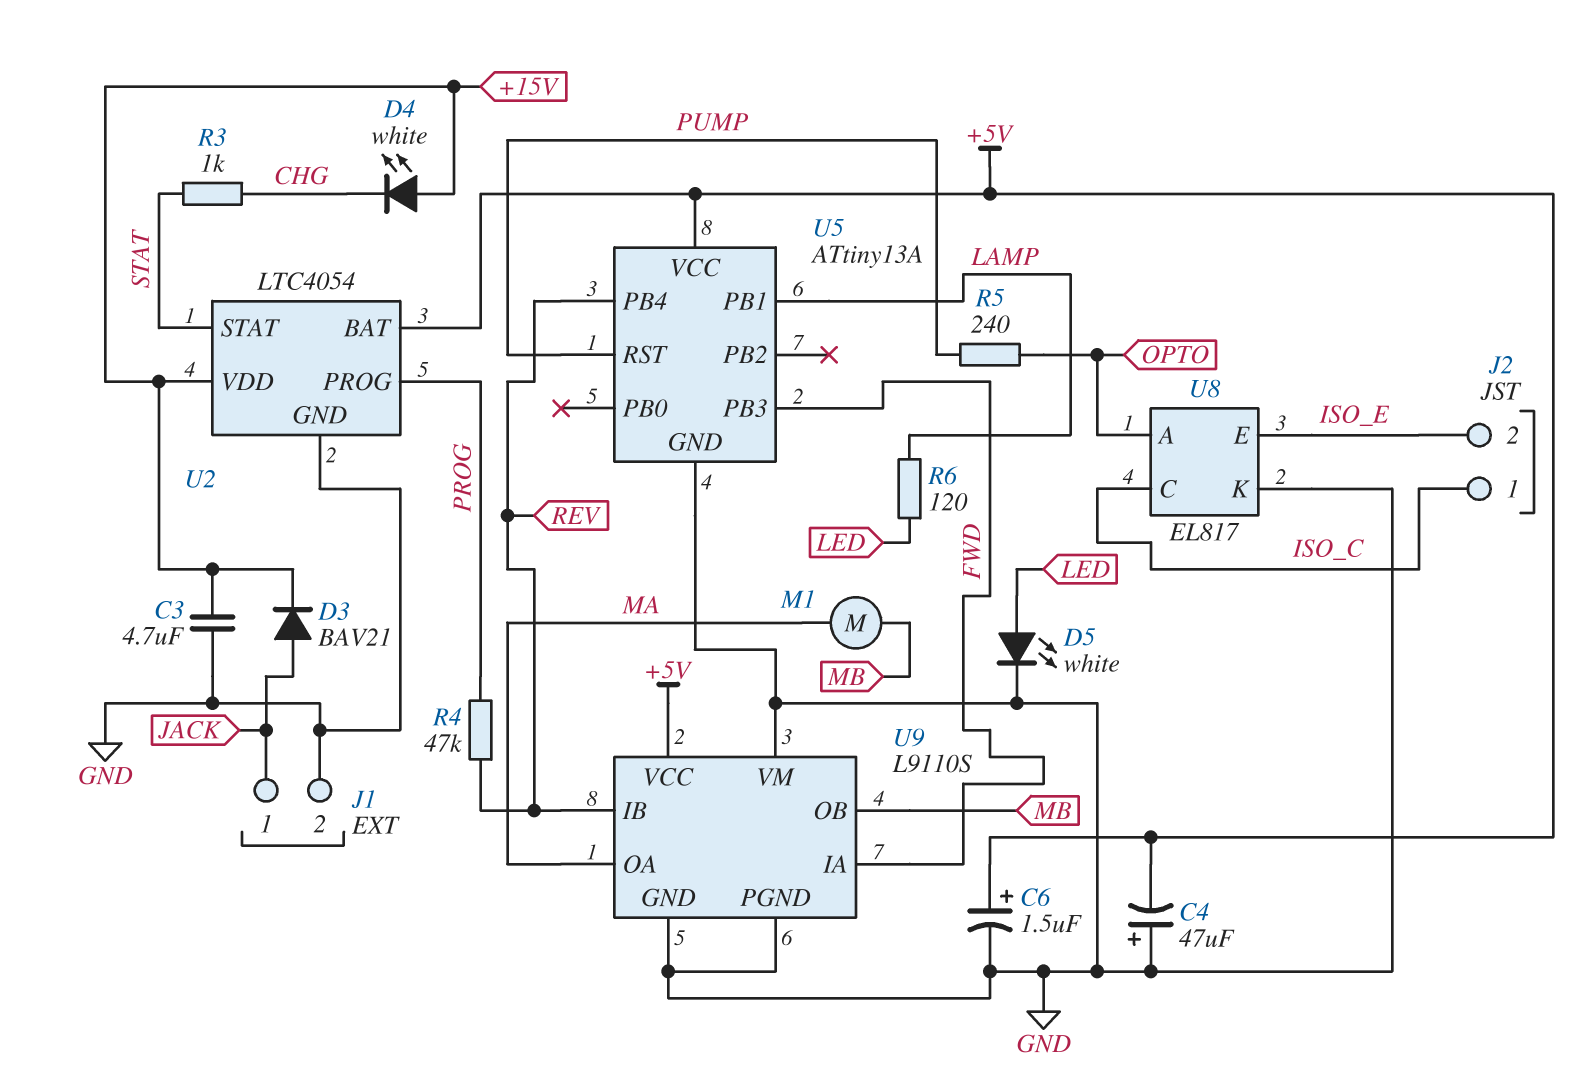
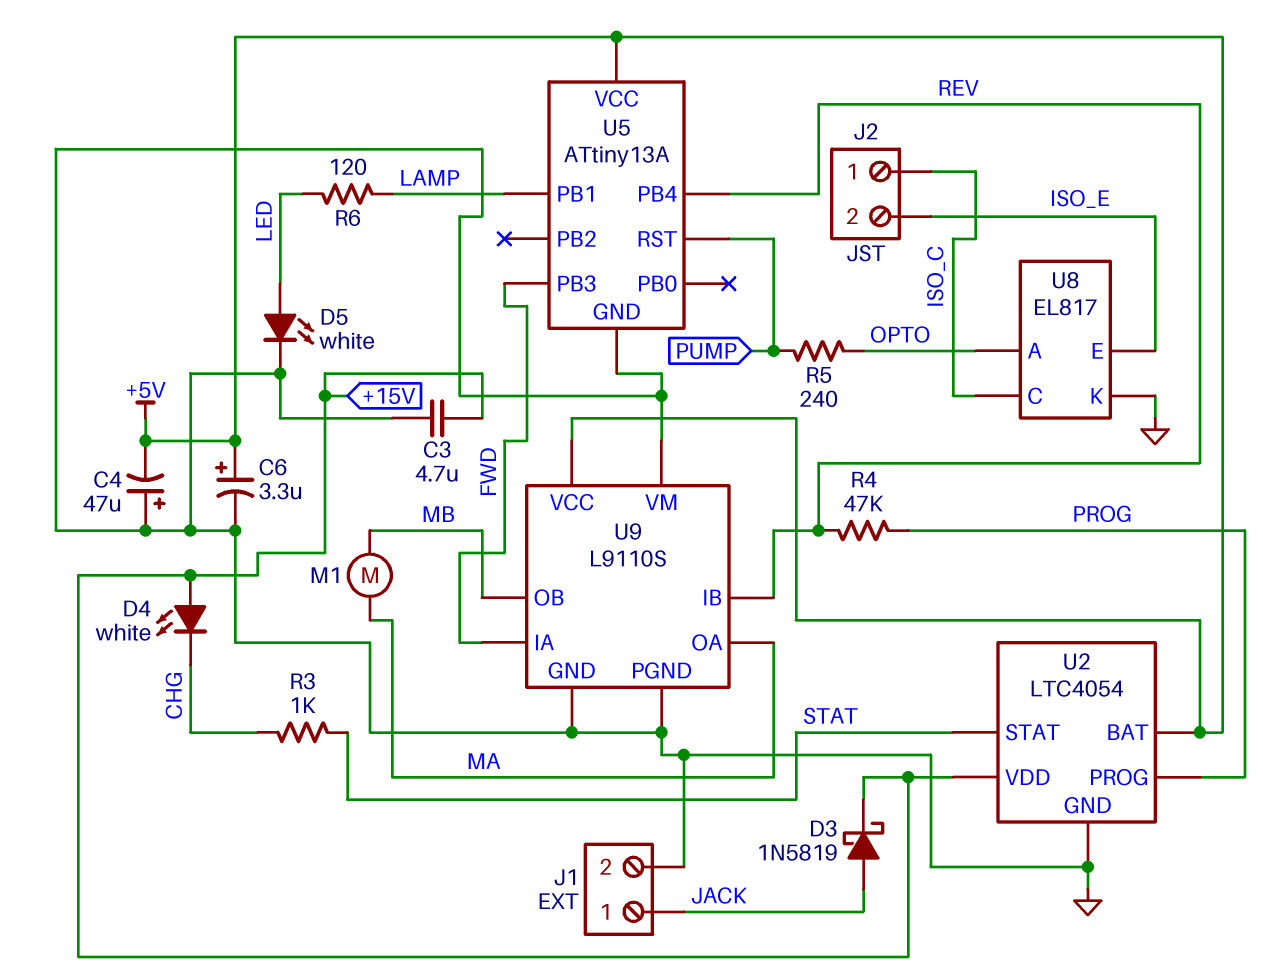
C6: 1.5uF (plus +5V, minus GND) -> 3.3uF (plus +5V, minus GND)
D3: diode BAV21 (A JACK, K +15V) -> schottky 1N5819 (A JACK, K +15V)

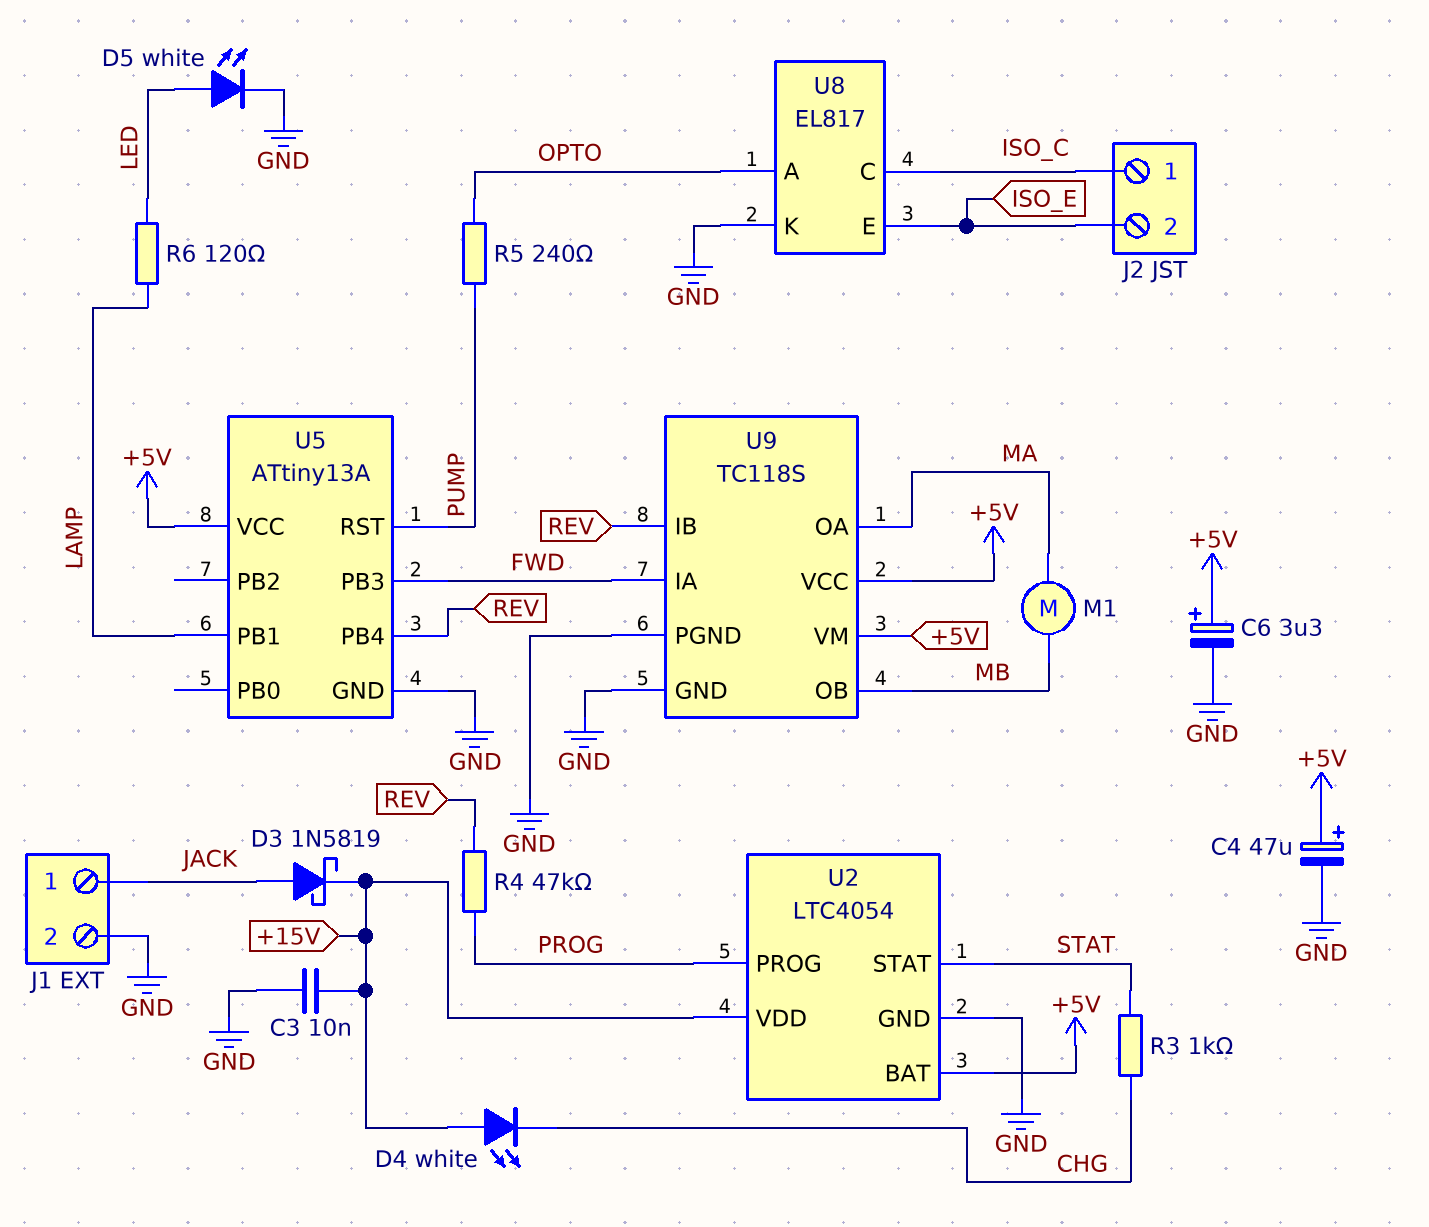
C3: 4.7uF (+15V, GND) -> 10nF (+15V, GND)
C4: 47uF (plus GND, minus +5V) -> 47uF (plus +5V, minus GND)
U9: L9110S -> TC118S
U9 pin VM: GND -> +5V

